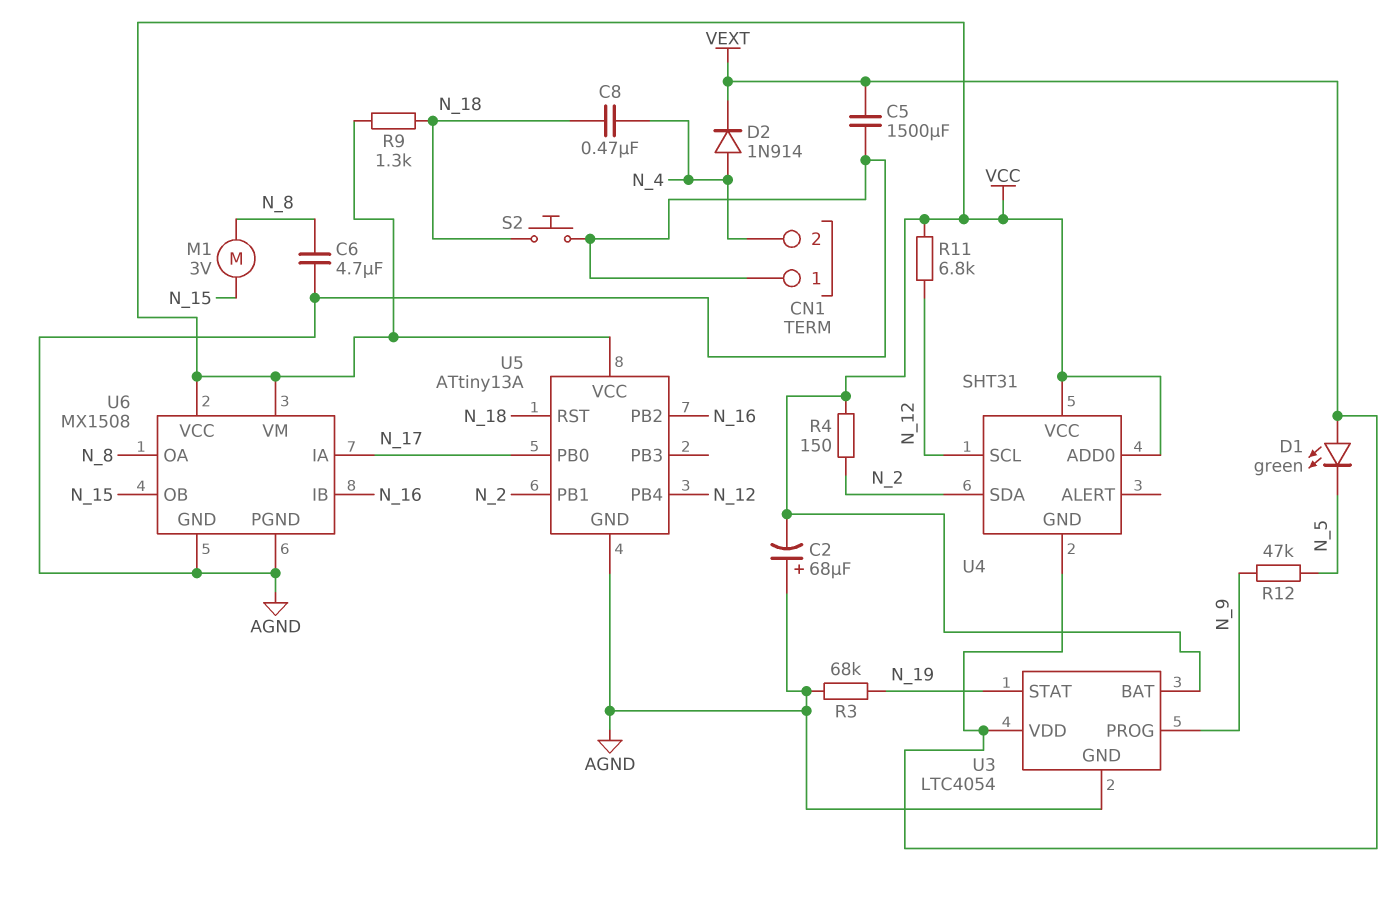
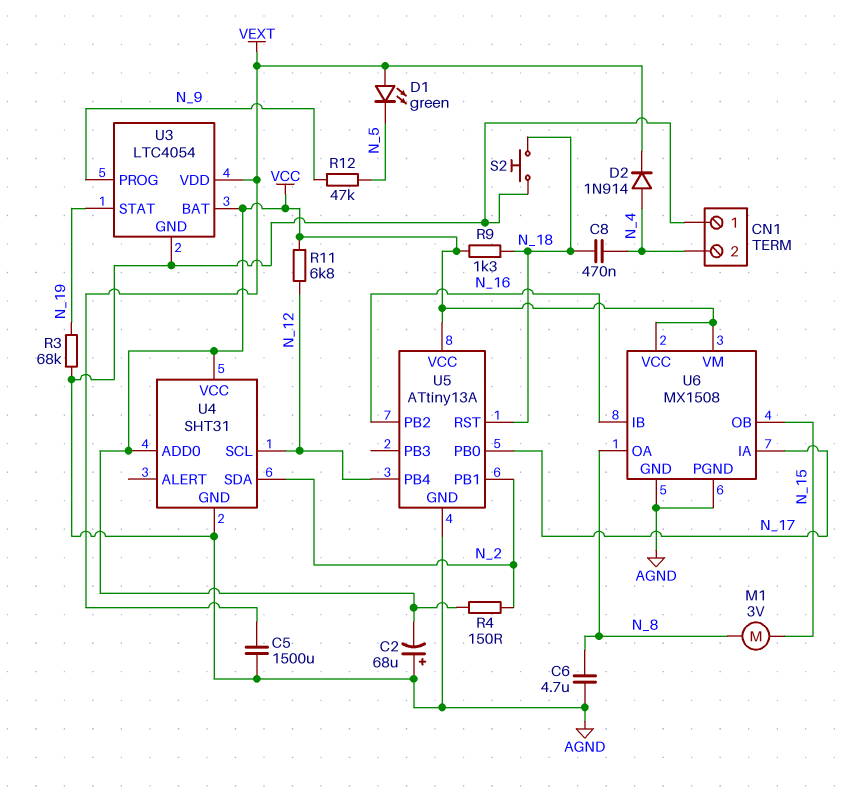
U4 pin GND: VEXT -> AGND

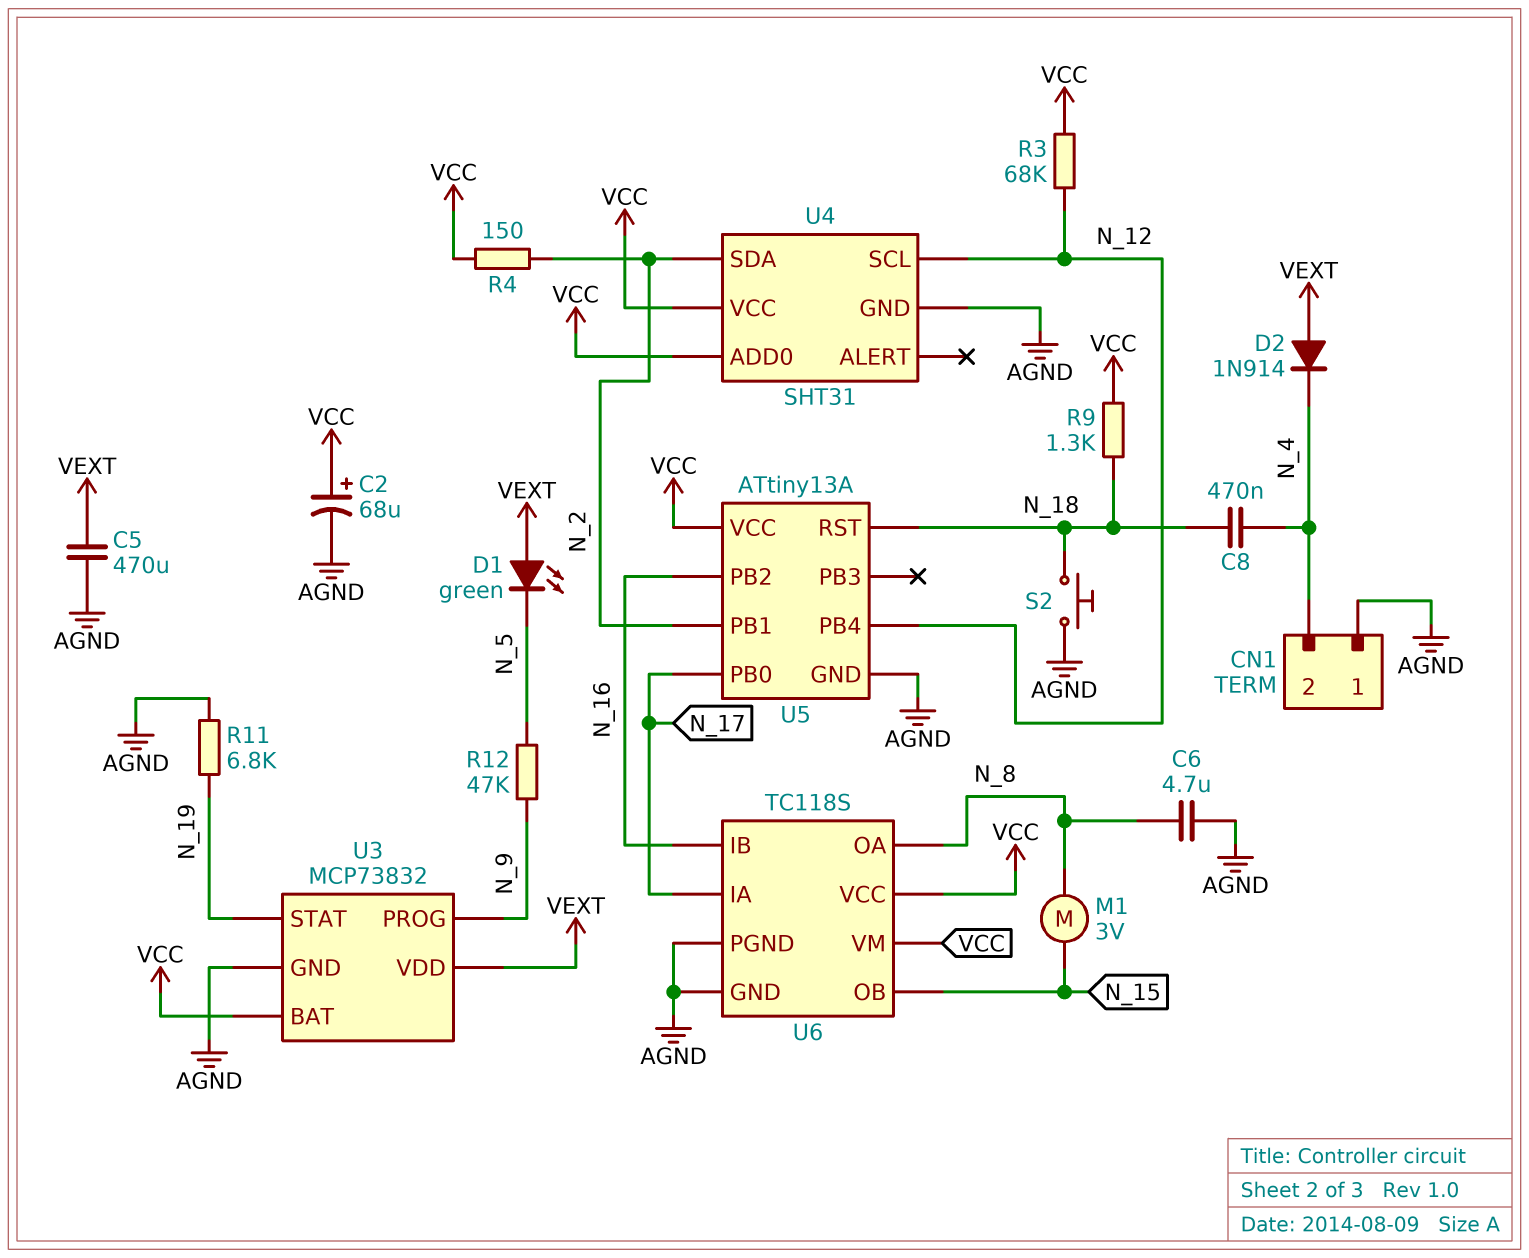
C2: 68uF (plus AGND, minus VCC) -> 68uF (plus VCC, minus AGND)
C5: 1500uF (AGND, VEXT) -> 470uF (AGND, VEXT)
D2: diode 1N914 (A N_4, K VEXT) -> diode 1N914 (A VEXT, K N_4)
R3: 68k (AGND, N_19) -> 68k (N_12, VCC)
R11: 6.8k (N_12, VCC) -> 6.8k (AGND, N_19)
U3: LTC4054 -> MCP73832
U6: MX1508 -> TC118S

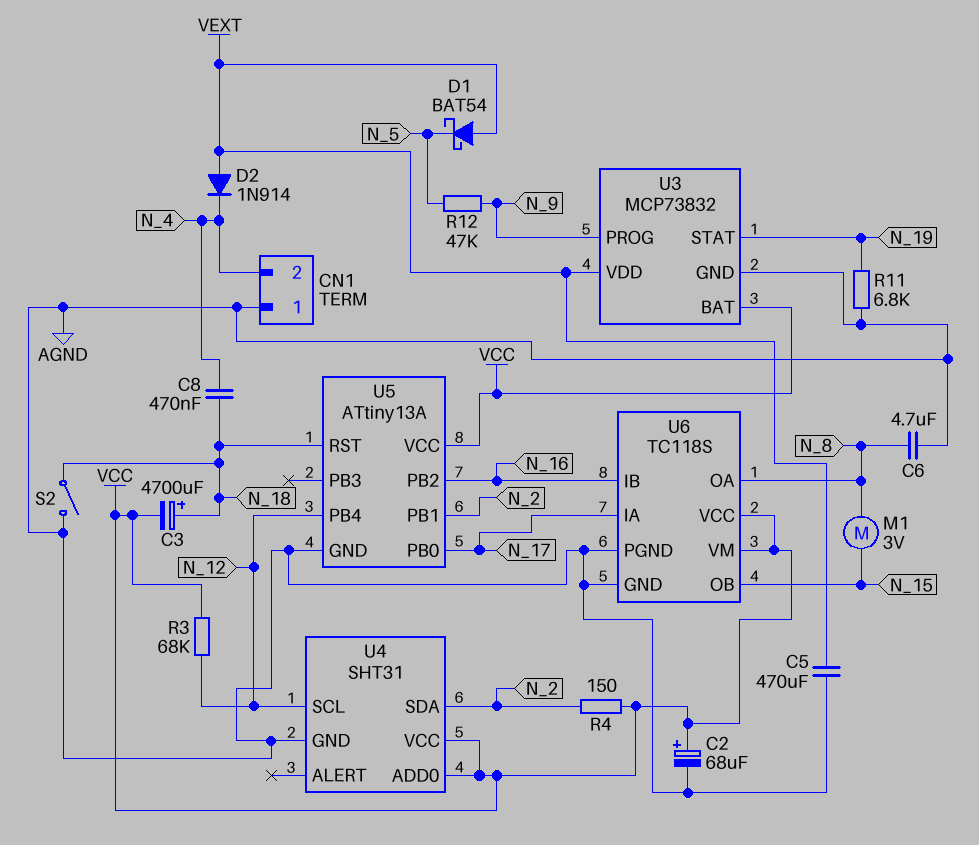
C3: none -> 4700uF (plus N_18, minus VCC)
D1: LED green (A VEXT, K N_5) -> schottky BAT54 (A VEXT, K N_5)
R9: 1.3k (N_18, VCC) -> none
S2: button (AGND, N_18) -> switch (AGND, N_18)

